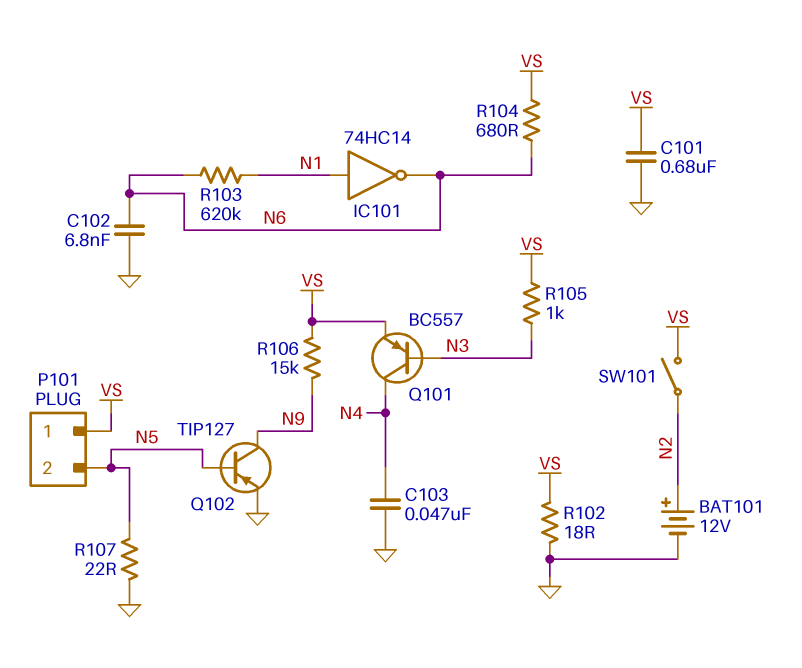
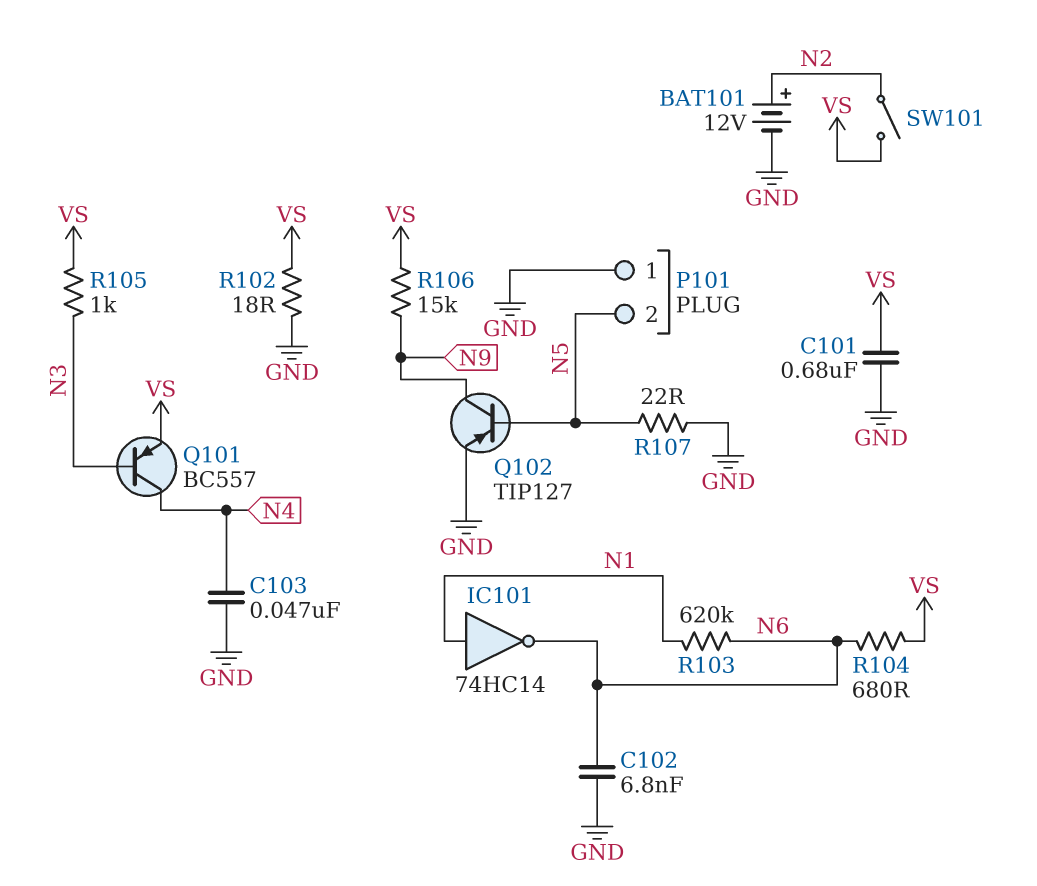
P101 pin 1: VS -> GND

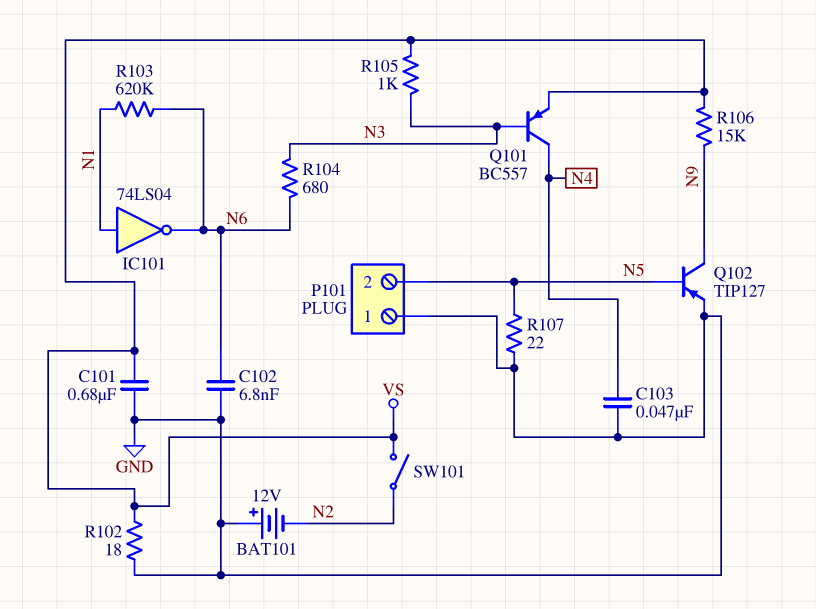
BAT101: 12V (plus N2, minus GND) -> 12V (plus GND, minus N2)
IC101: NOT 74HC14 (in N1, out N6) -> NOT 74LS04 (in N1, out N6)
R104: 680 (N6, VS) -> 680 (N3, N6)

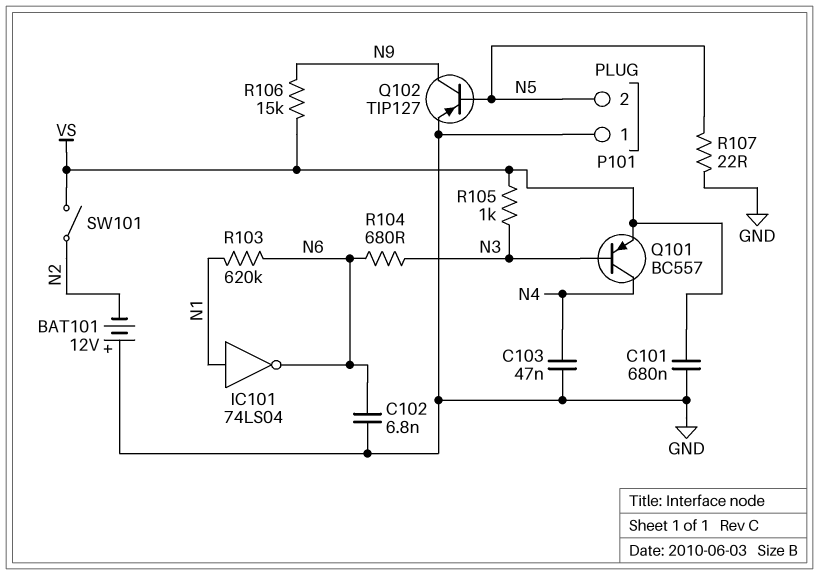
R102: 18 (GND, VS) -> none

